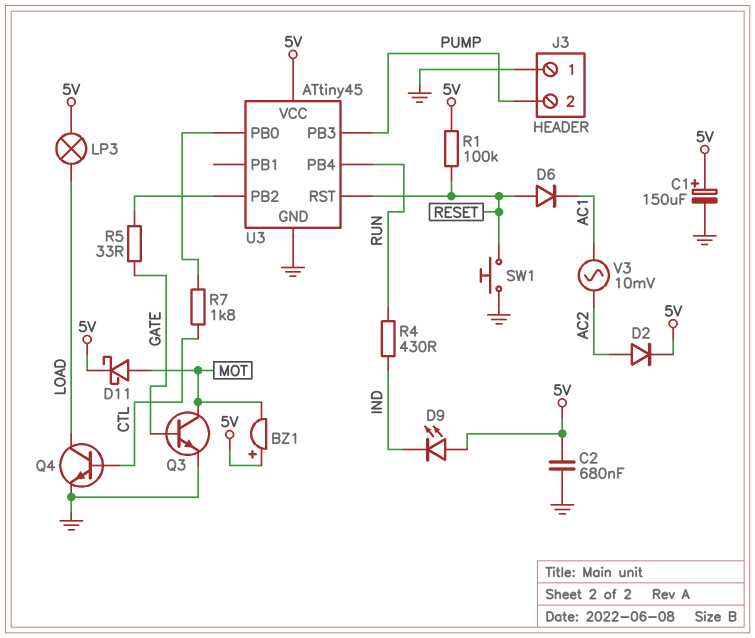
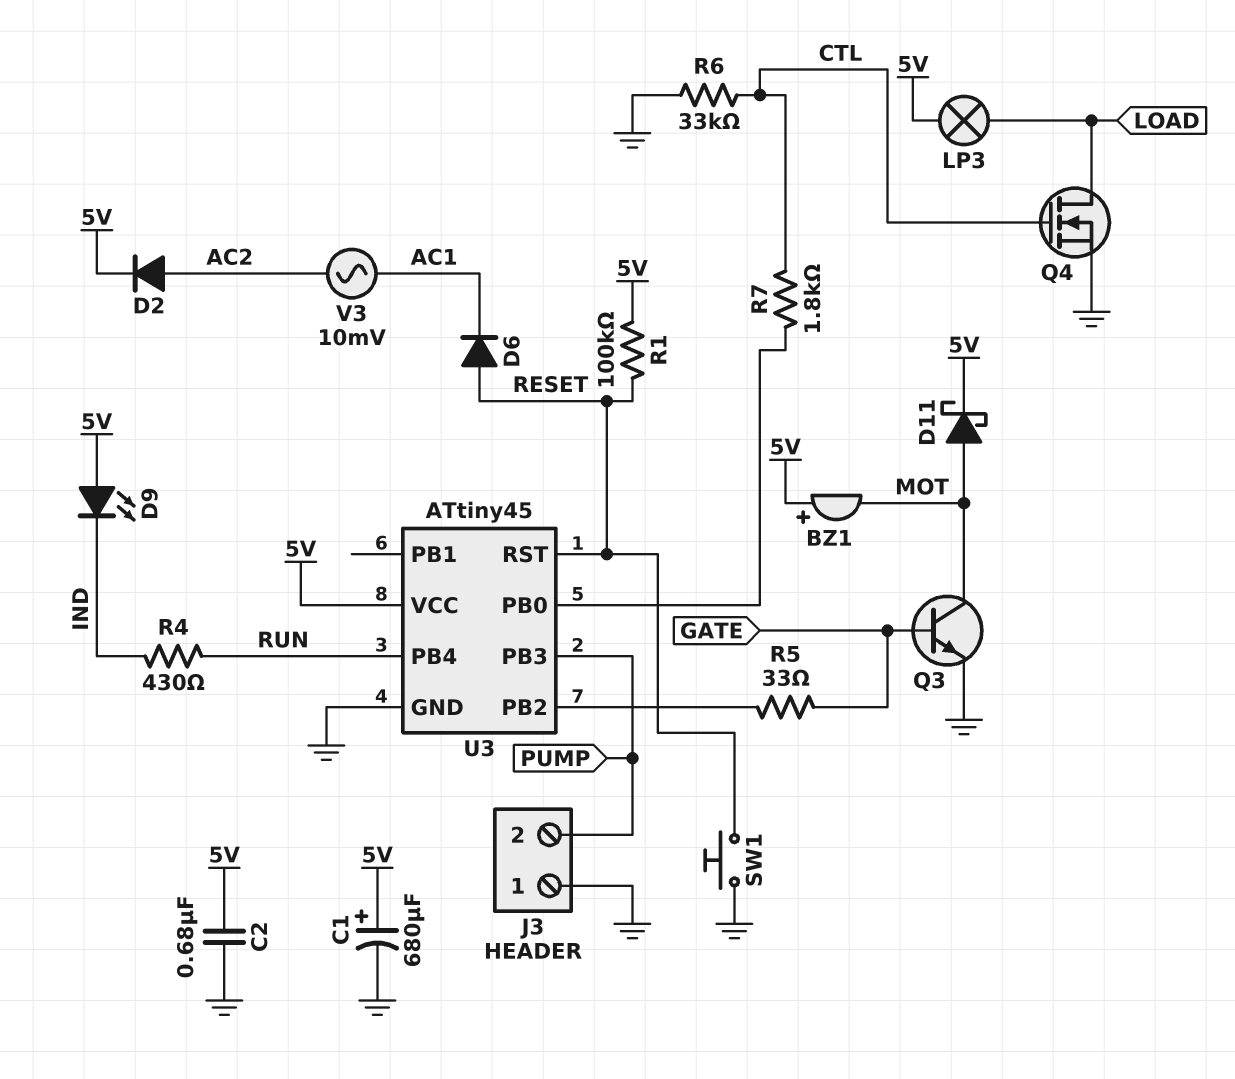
C1: 150uF (plus 5V, minus GND) -> 680uF (plus 5V, minus GND)
Q4: NPN (B CTL, C LOAD, E GND) -> NMOS (G CTL, D LOAD, S GND)
R6: none -> 33k (CTL, GND)

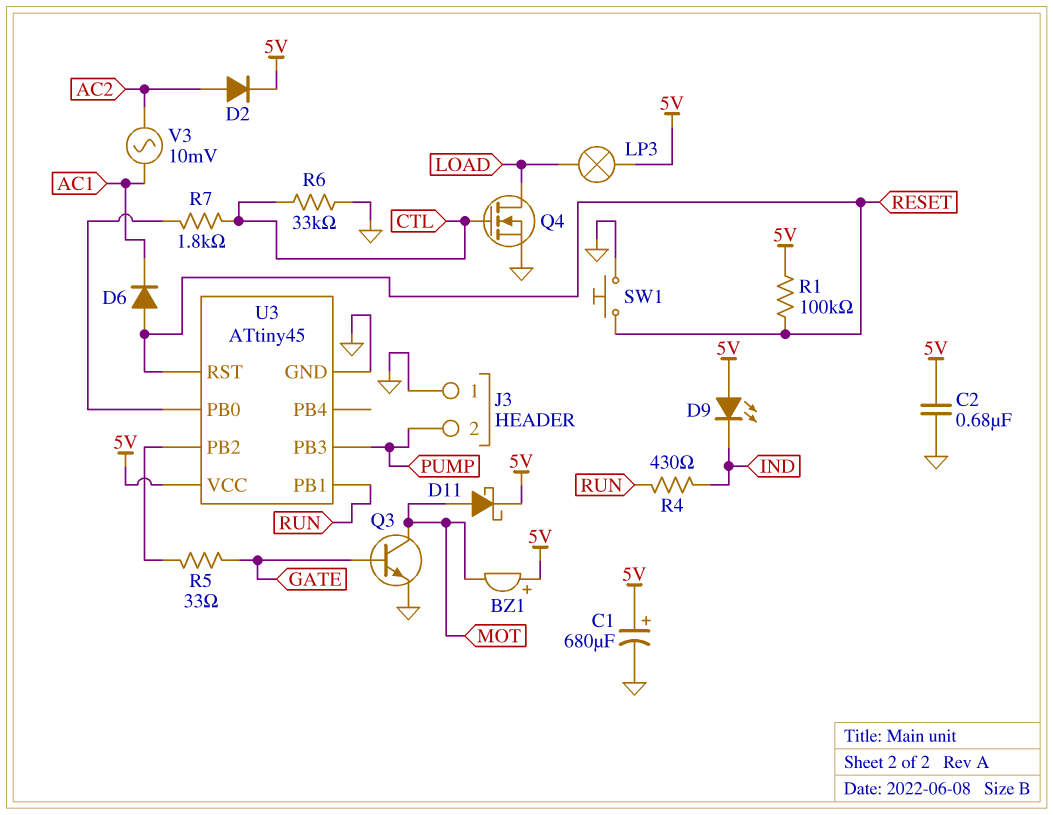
U3 pin PB1: none -> RUN
U3 pin PB4: RUN -> none

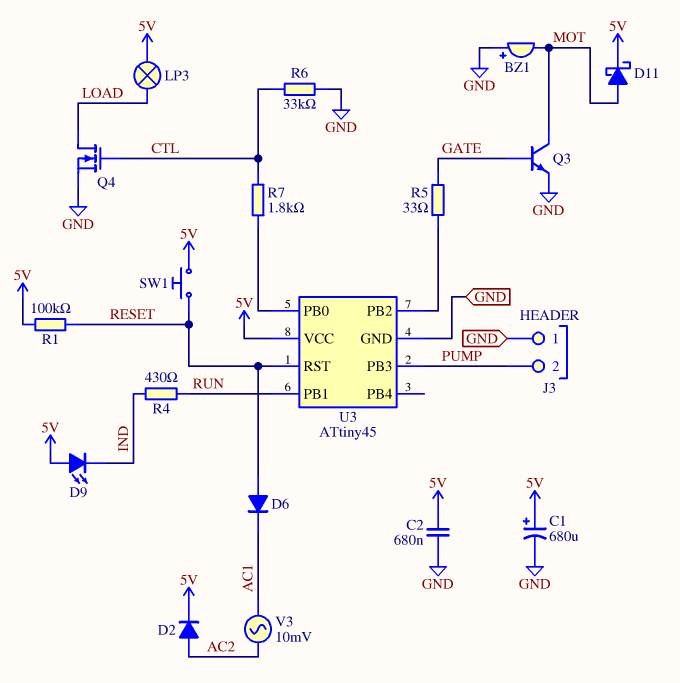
BZ1: buzzer (plus 5V, minus MOT) -> buzzer (plus GND, minus MOT)
SW1: button (GND, RESET) -> button (5V, RESET)

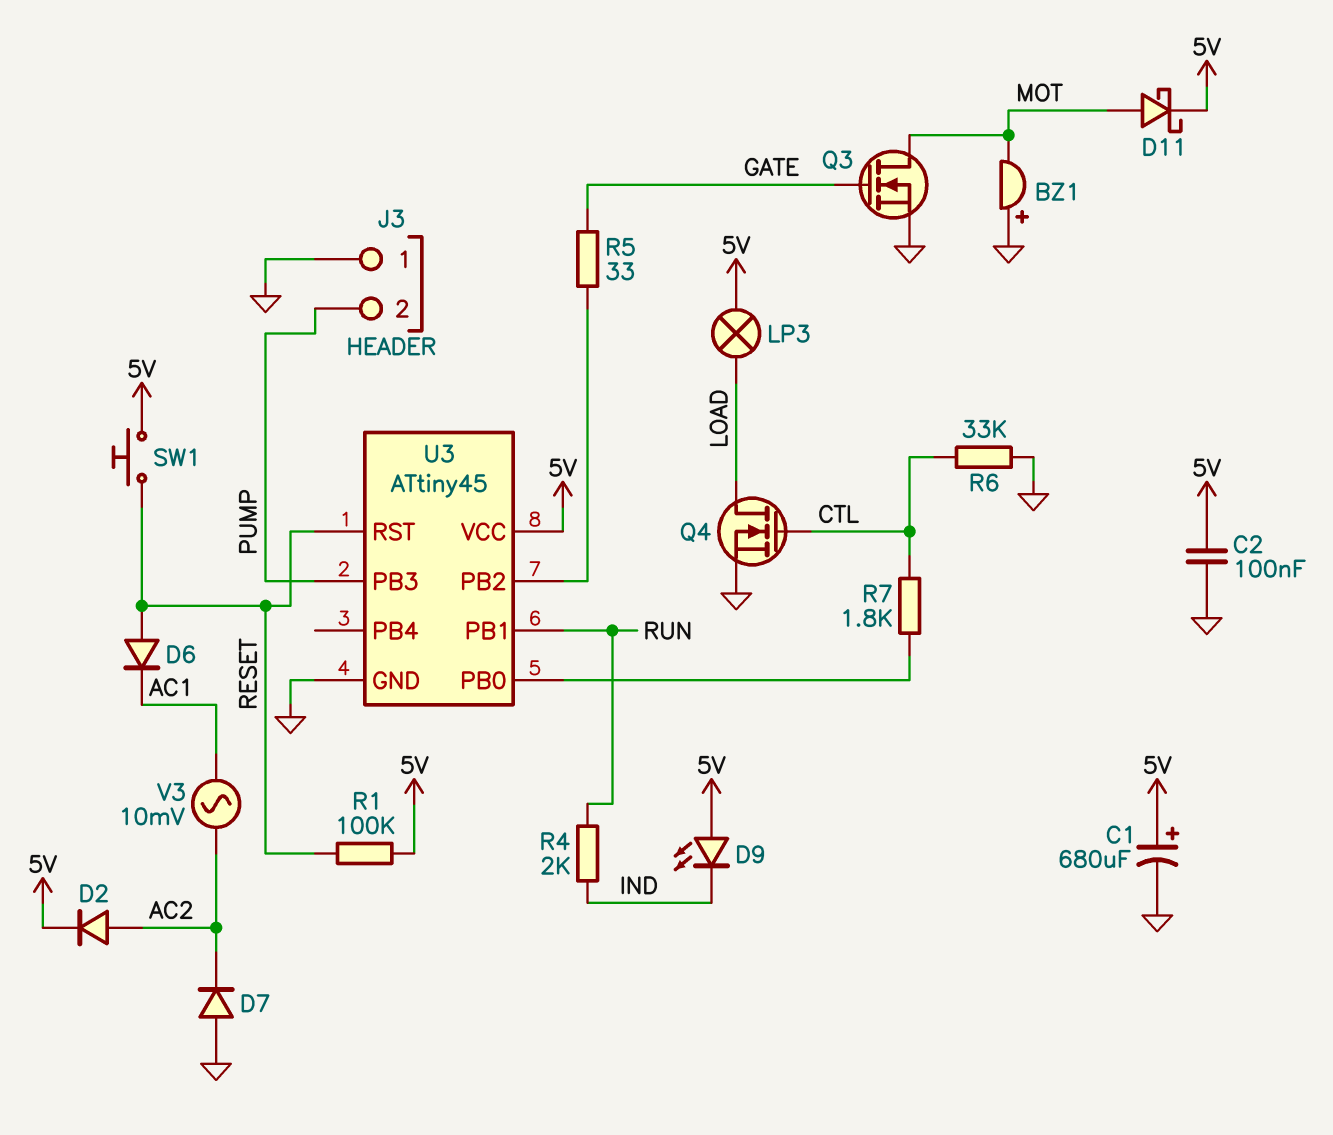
C2: 680nF (5V, GND) -> 100nF (5V, GND)
D7: none -> diode (A GND, K AC2)
Q3: NPN (B GATE, C MOT, E GND) -> NMOS (G GATE, D MOT, S GND)
R4: 430 (IND, RUN) -> 2k (IND, RUN)

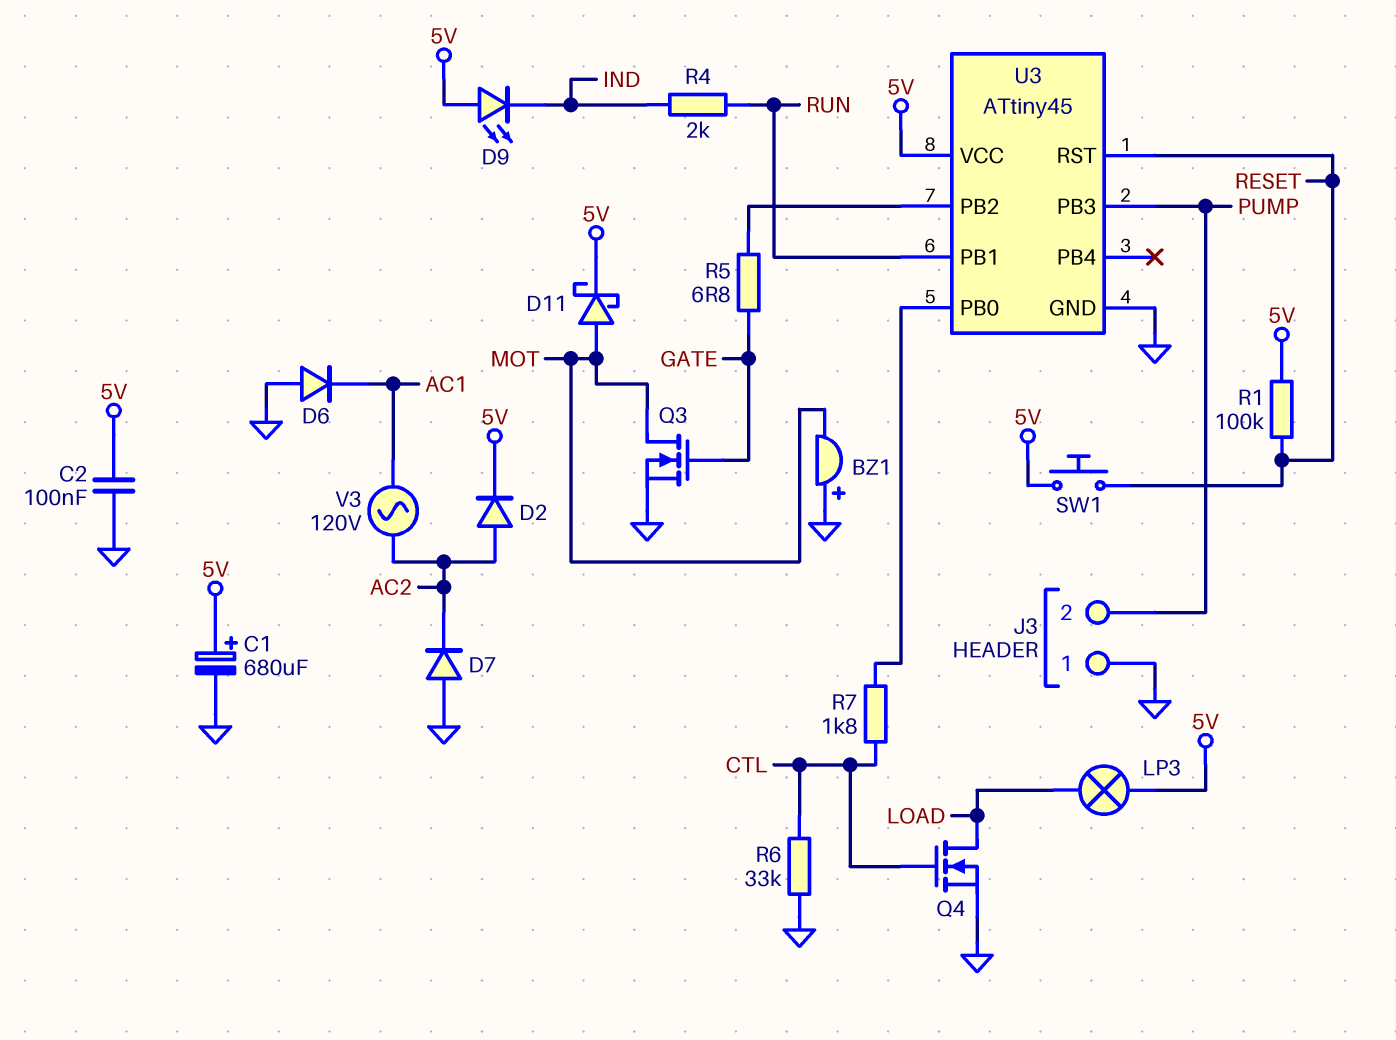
D6: diode (A RESET, K AC1) -> diode (A GND, K AC1)
R5: 33 (GATE, U3/PB2) -> 6.8 (GATE, U3/PB2)
V3: AC 10mV (AC1, AC2) -> AC 120V (AC1, AC2)

